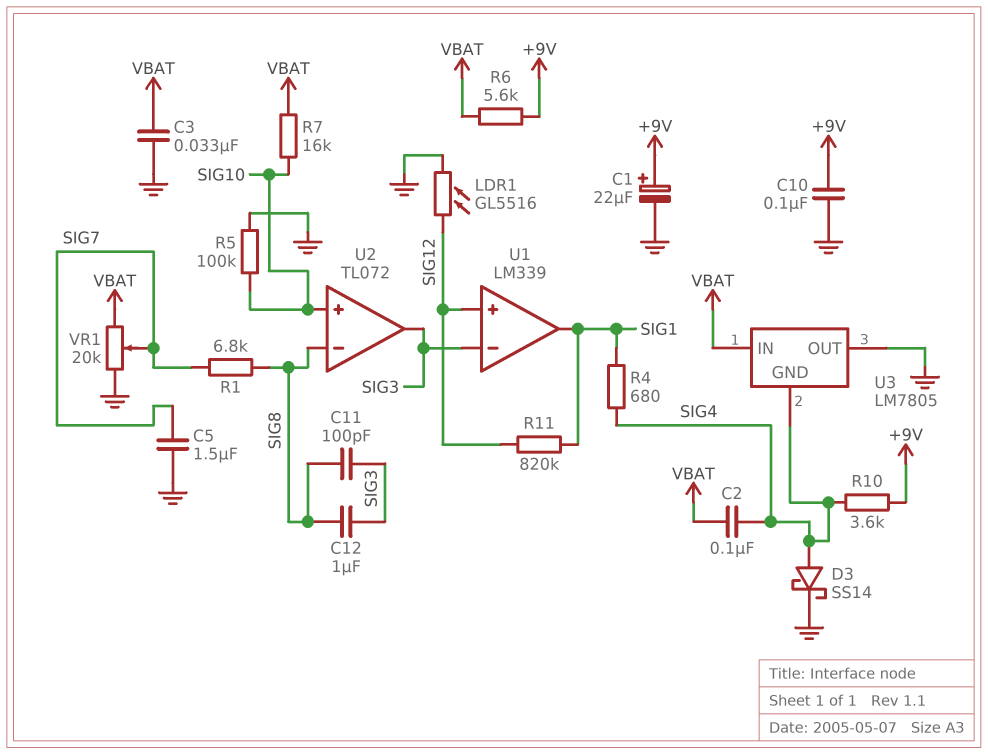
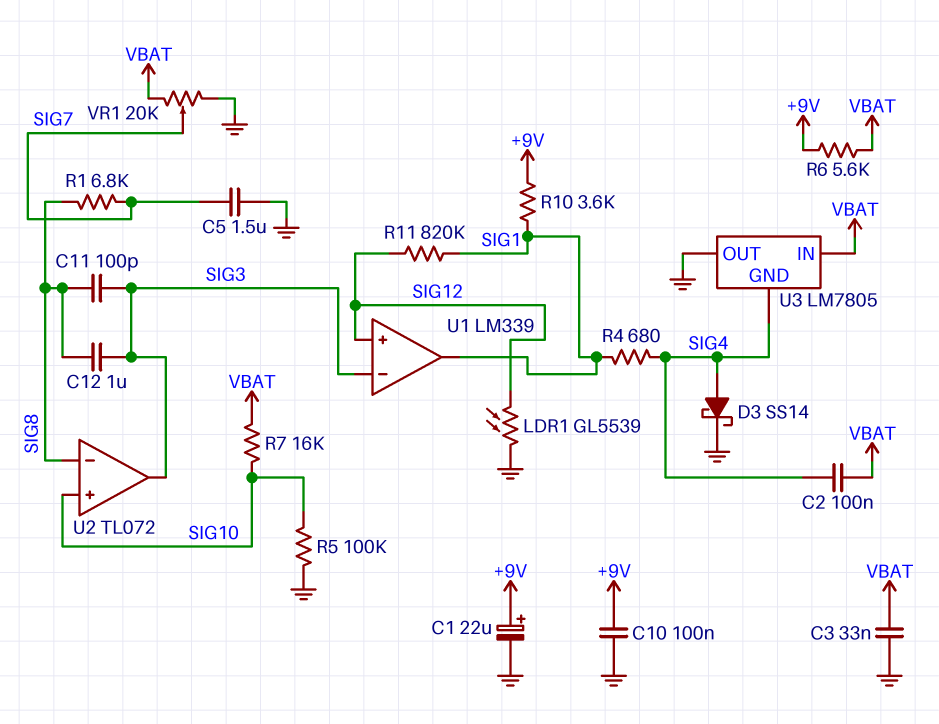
LDR1: GL5516 (GND, SIG12) -> GL5539 (GND, SIG12)
R10: 3.6k (+9V, SIG4) -> 3.6k (+9V, SIG1)

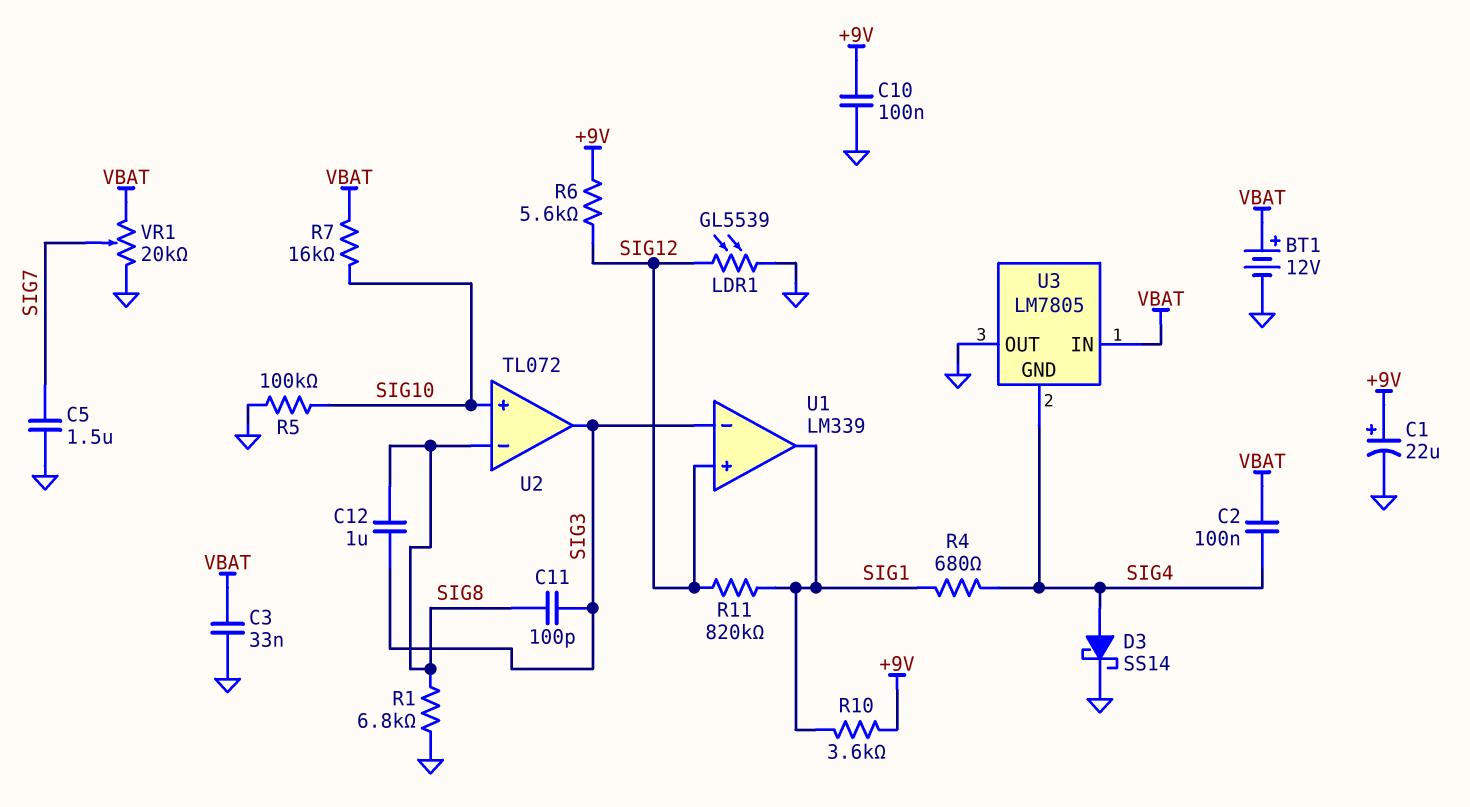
BT1: none -> 12V (plus VBAT, minus GND)
R1: 6.8k (SIG7, SIG8) -> 6.8k (GND, SIG8)
R6: 5.6k (+9V, VBAT) -> 5.6k (+9V, SIG12)

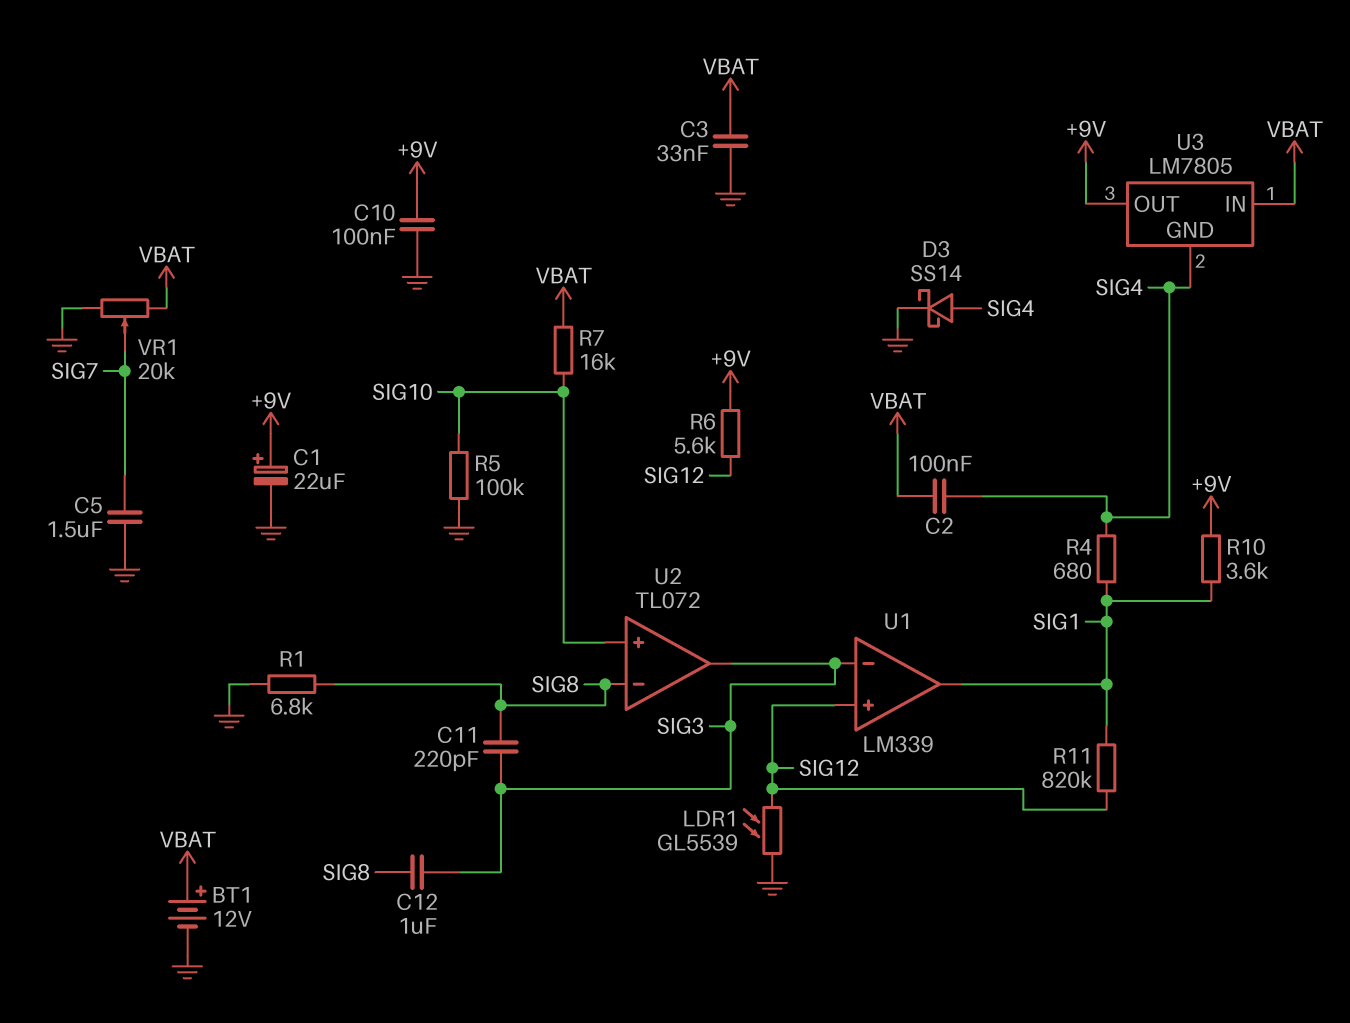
C11: 100pF (SIG3, SIG8) -> 220pF (SIG3, SIG8)
U3 pin OUT: GND -> +9V

